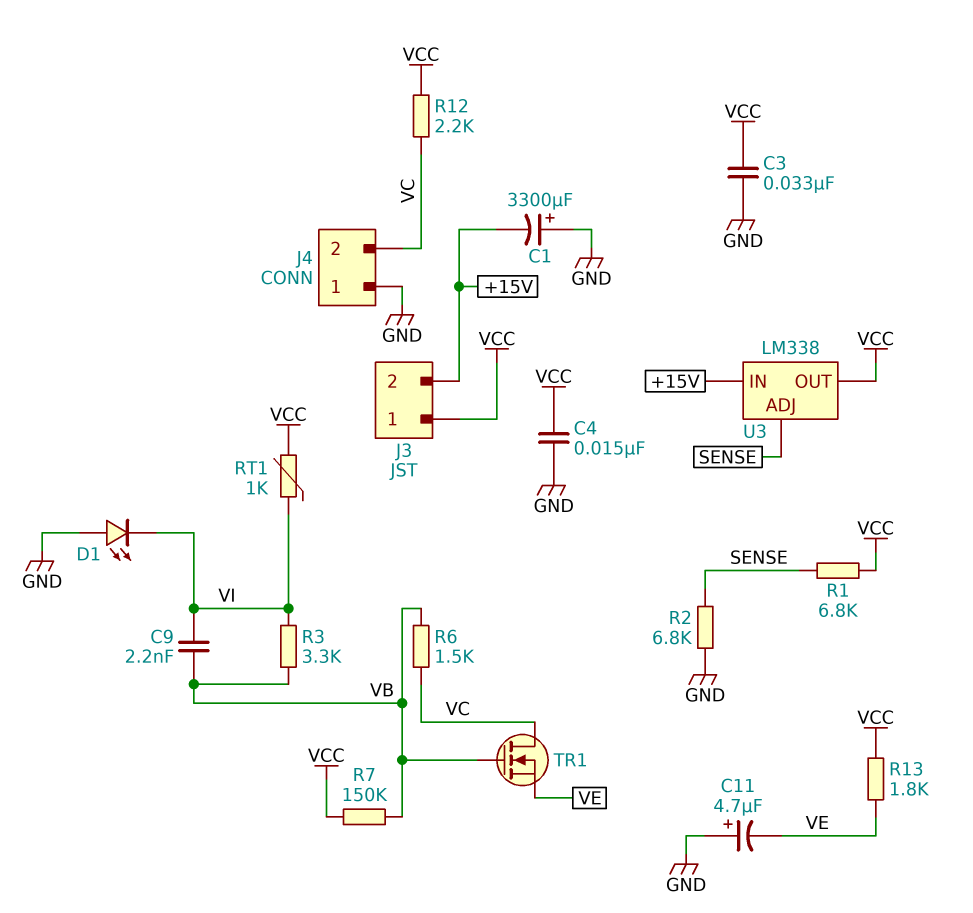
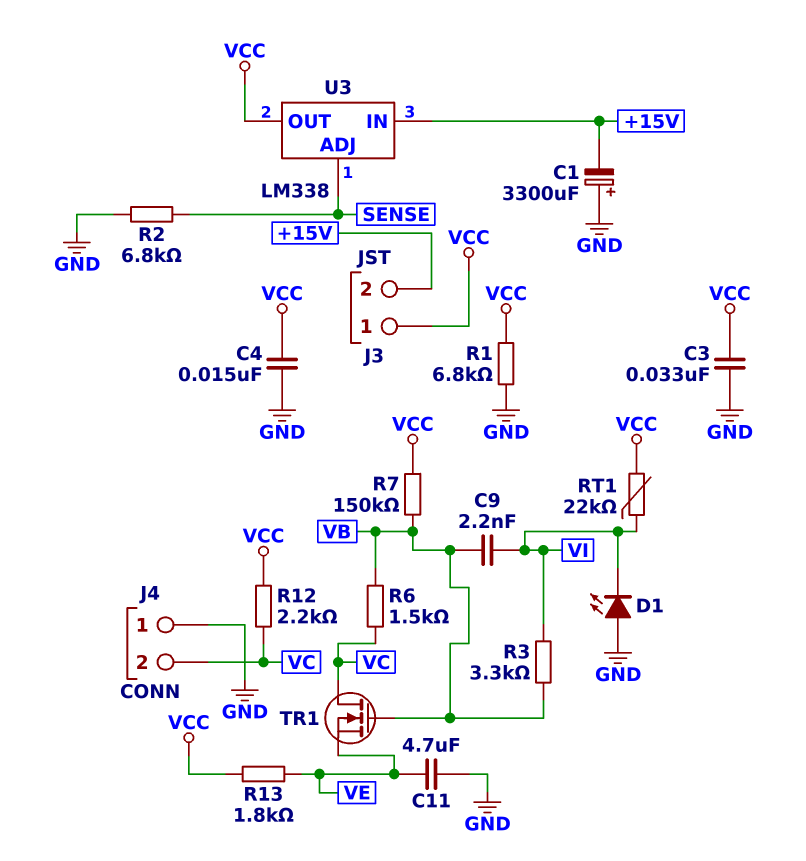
C11: 4.7uF (plus GND, minus VE) -> 4.7uF (GND, VE)
R1: 6.8k (SENSE, VCC) -> 6.8k (GND, VCC)
RT1: 1k (VCC, VI) -> 22k (VCC, VI)

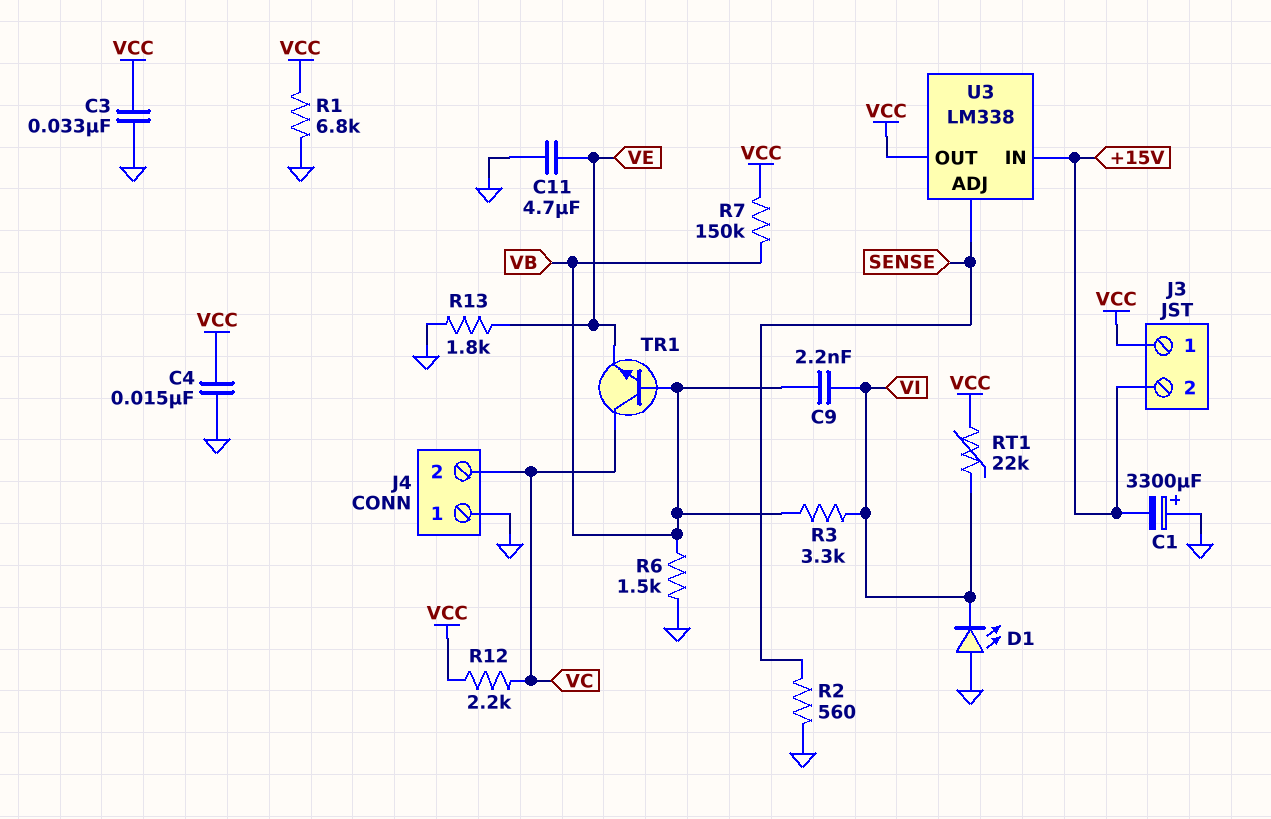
R2: 6.8k (GND, SENSE) -> 560 (GND, SENSE)
R6: 1.5k (VB, VC) -> 1.5k (GND, VB)
R13: 1.8k (VCC, VE) -> 1.8k (GND, VE)
TR1: NMOS (G VB, D VC, S VE) -> NPN (B VB, C VC, E VE)

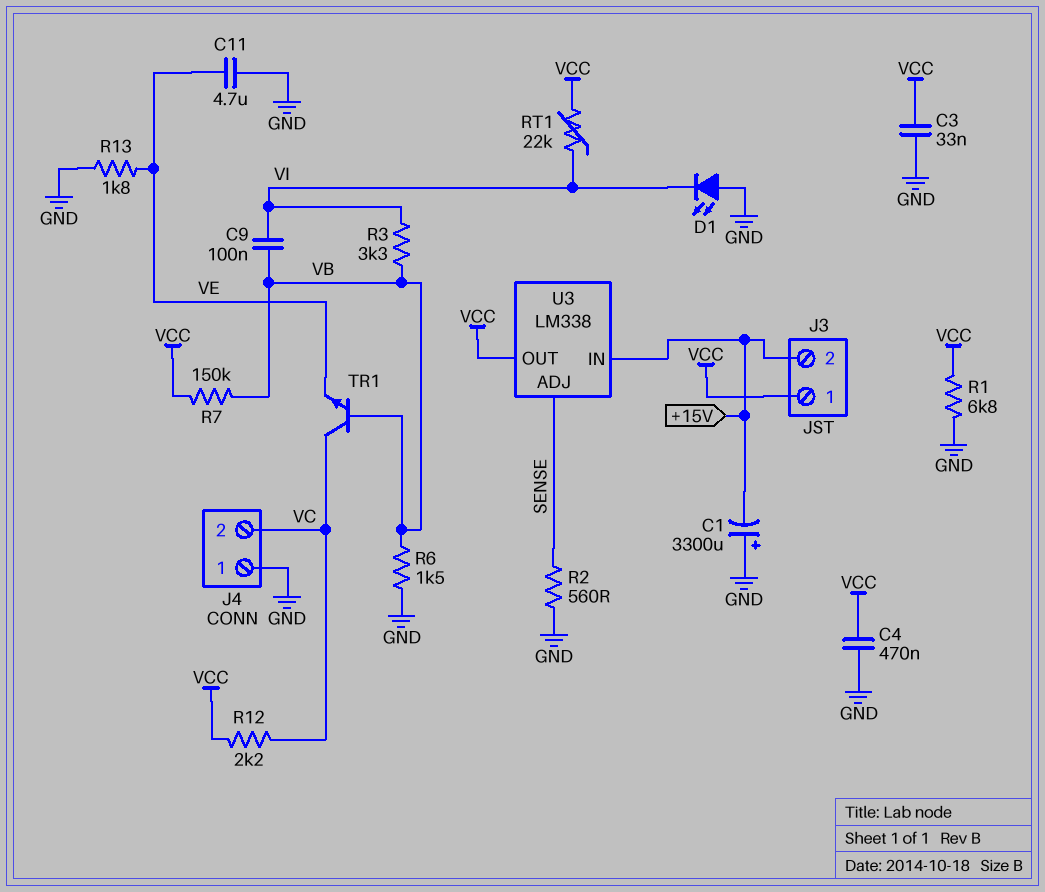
C4: 15nF (GND, VCC) -> 470nF (GND, VCC)
C9: 2.2nF (VB, VI) -> 100nF (VB, VI)

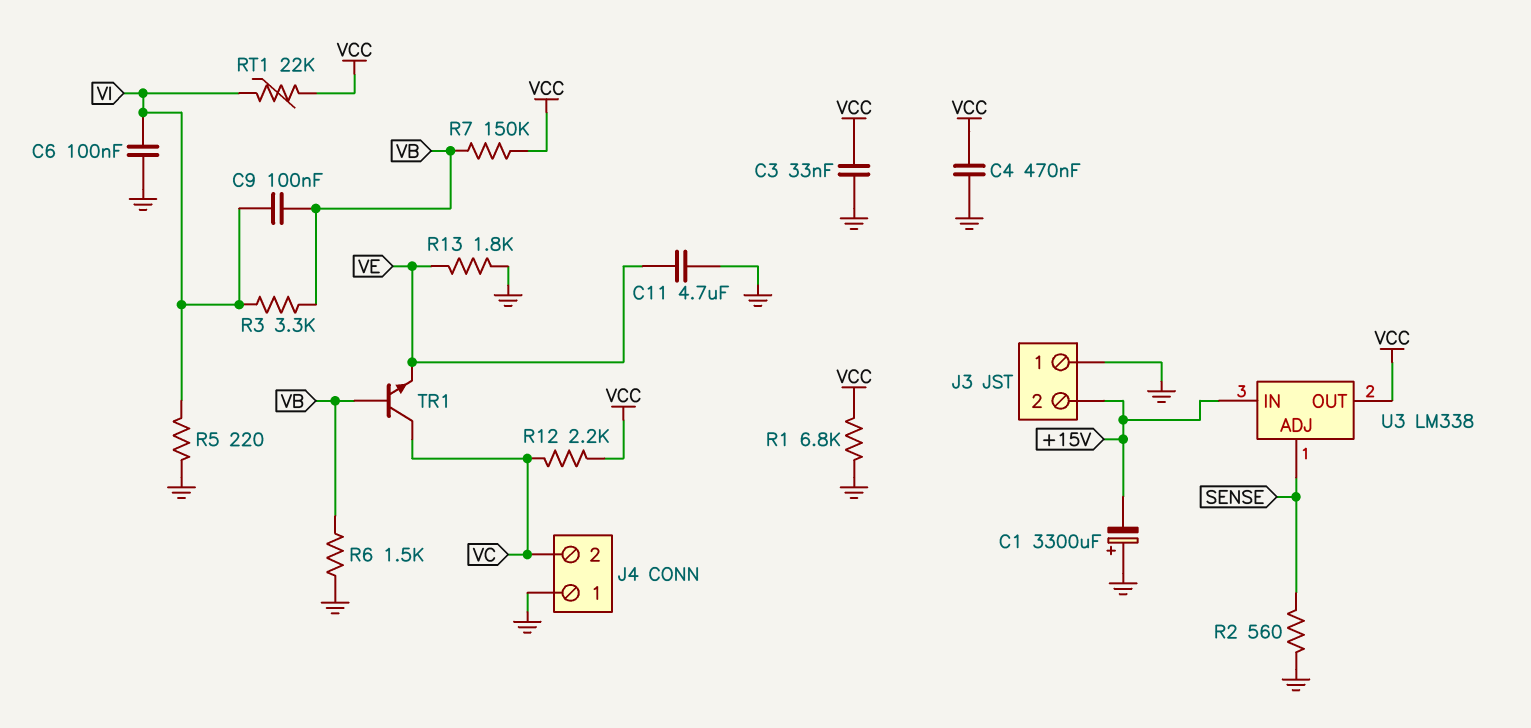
C6: none -> 100nF (GND, VI)
D1: LED (A GND, K VI) -> none
J3 pin 1: VCC -> GND
R5: none -> 220 (GND, VI)

